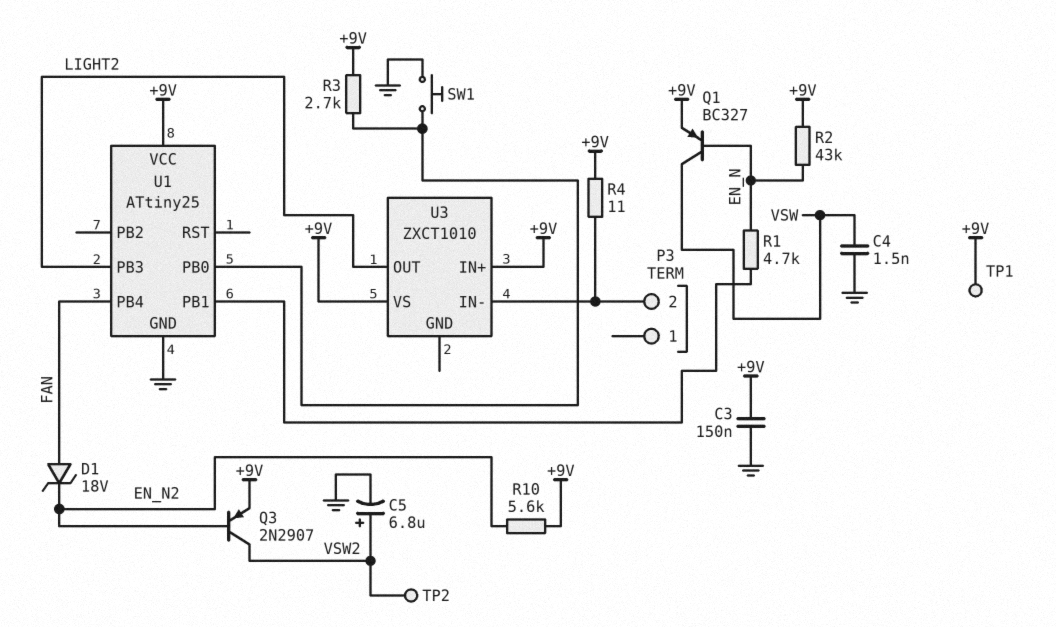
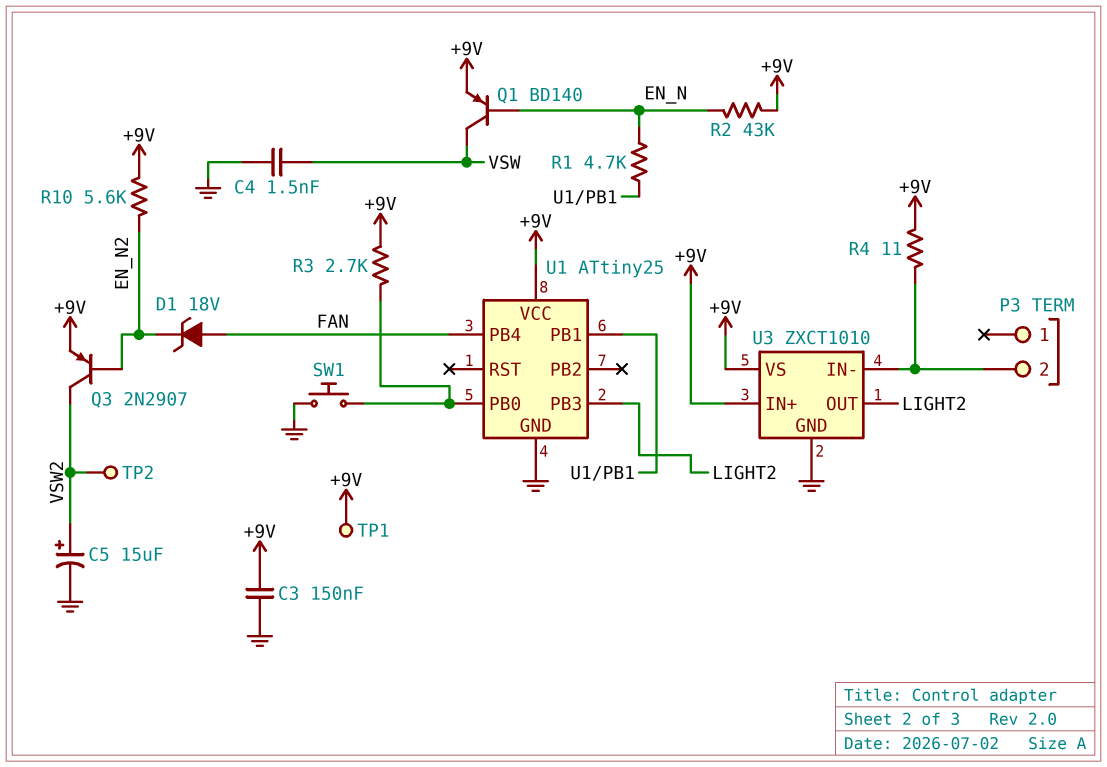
C5: 6.8uF (plus VSW2, minus GND) -> 15uF (plus VSW2, minus GND)
Q1: PNP BC327 (B EN_N, C VSW, E +9V) -> PNP BD140 (B EN_N, C VSW, E +9V)
U3 pin GND: none -> GND

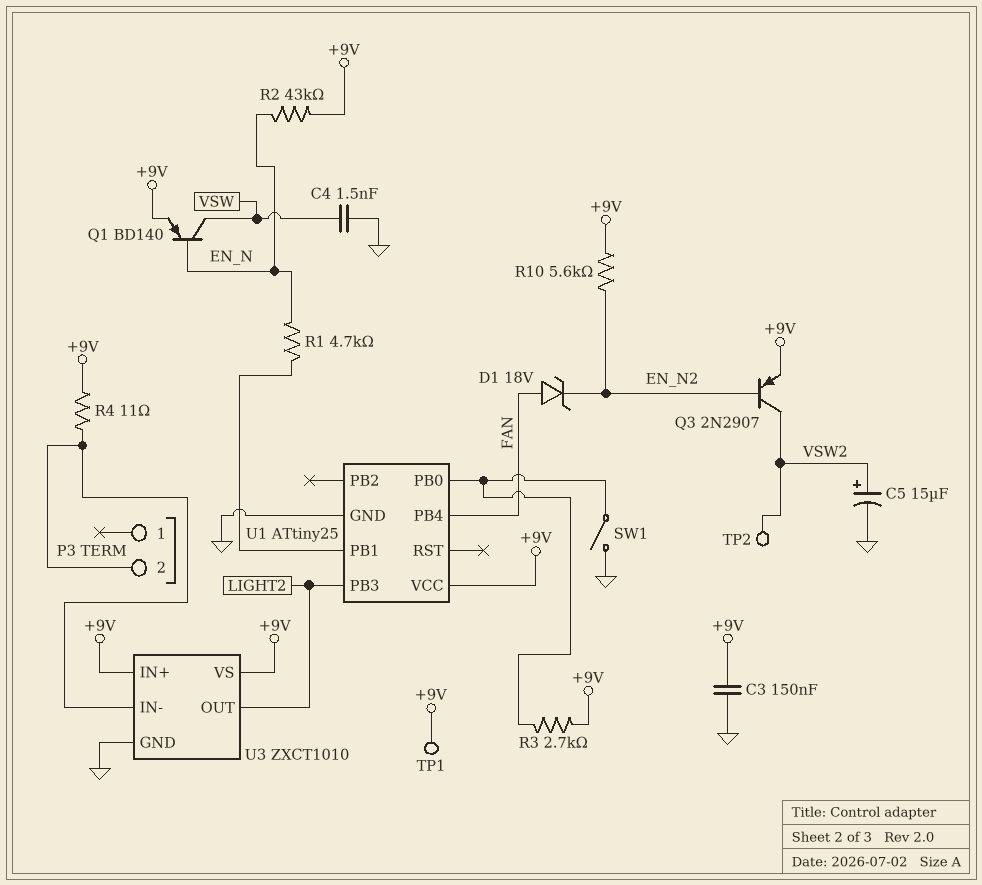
SW1: button (GND, U1/PB0) -> switch (GND, U1/PB0)

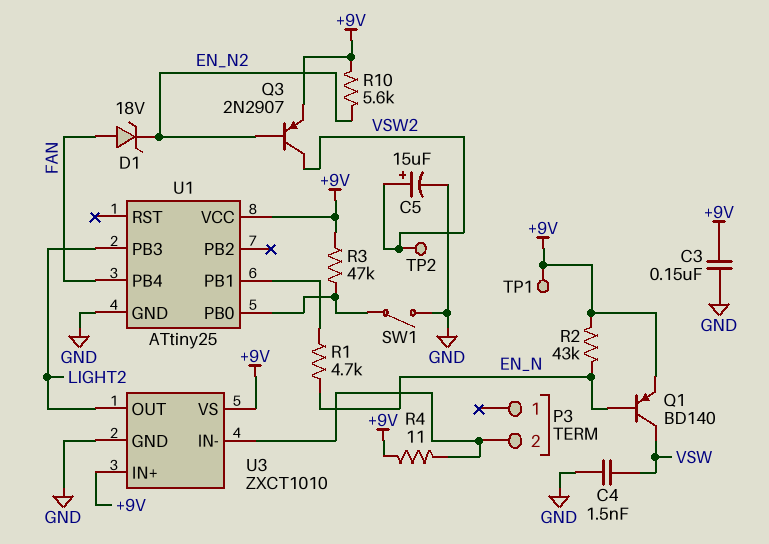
R3: 2.7k (+9V, U1/PB0) -> 47k (+9V, U1/PB0)

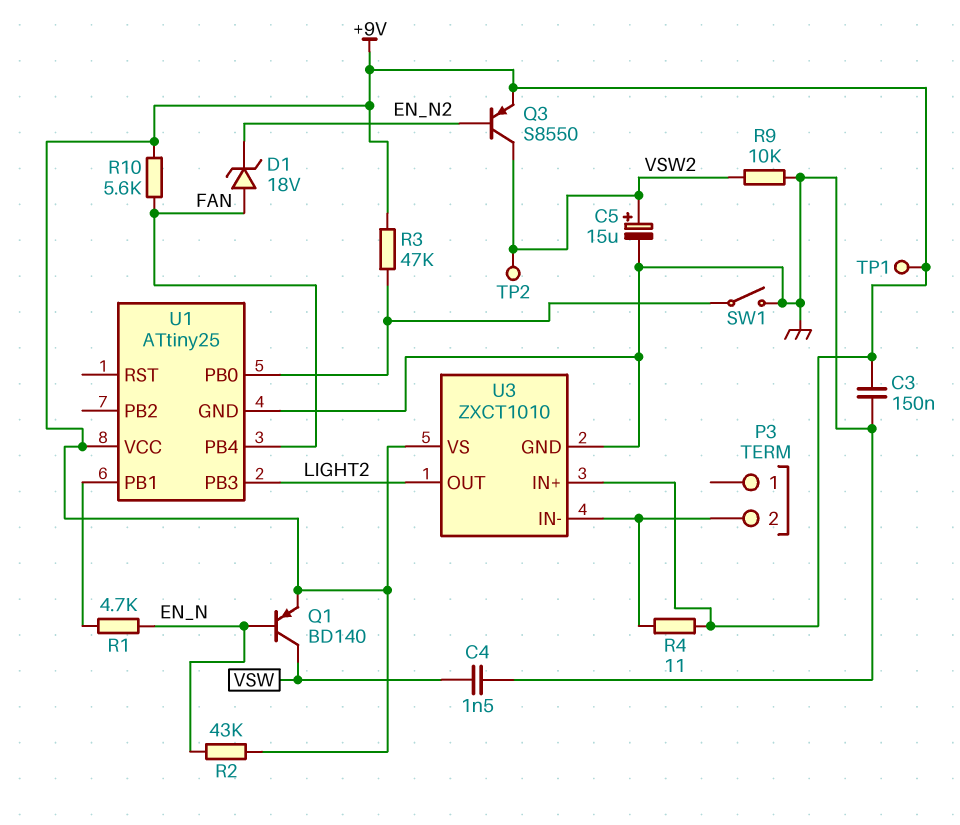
Q3: PNP 2N2907 (B EN_N2, C VSW2, E +9V) -> PNP S8550 (B EN_N2, C VSW2, E +9V)
R9: none -> 10k (GND, VSW2)
R10: 5.6k (+9V, EN_N2) -> 5.6k (+9V, FAN)

